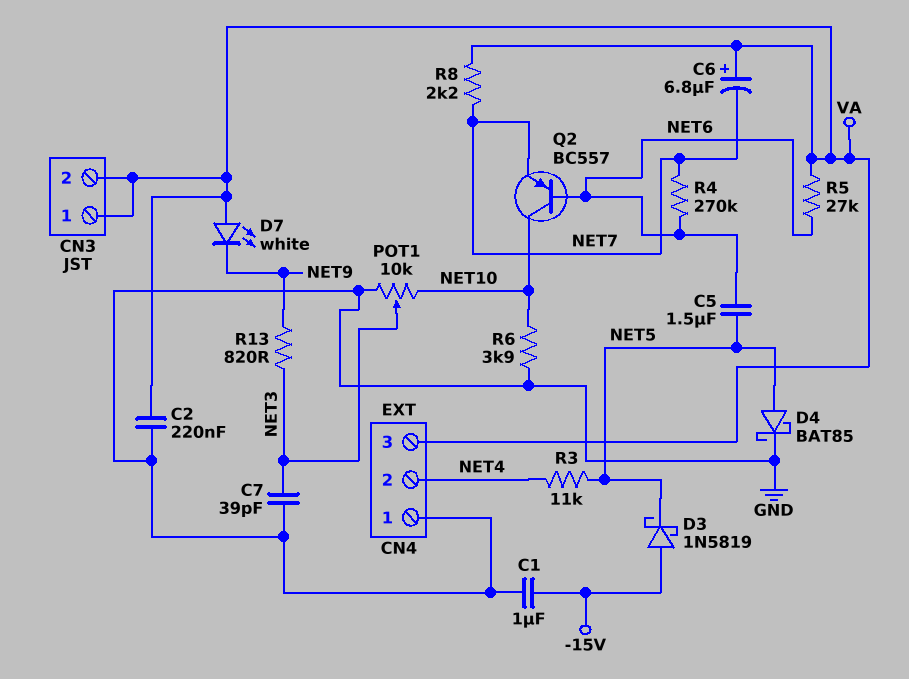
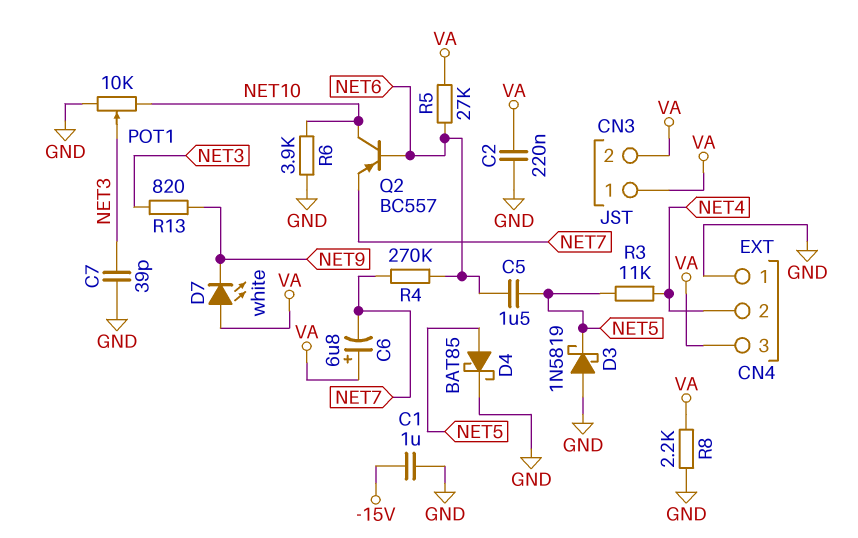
D3: schottky 1N5819 (A -15V, K NET5) -> schottky 1N5819 (A GND, K NET5)
R8: 2.2k (NET7, VA) -> 2.2k (GND, VA)

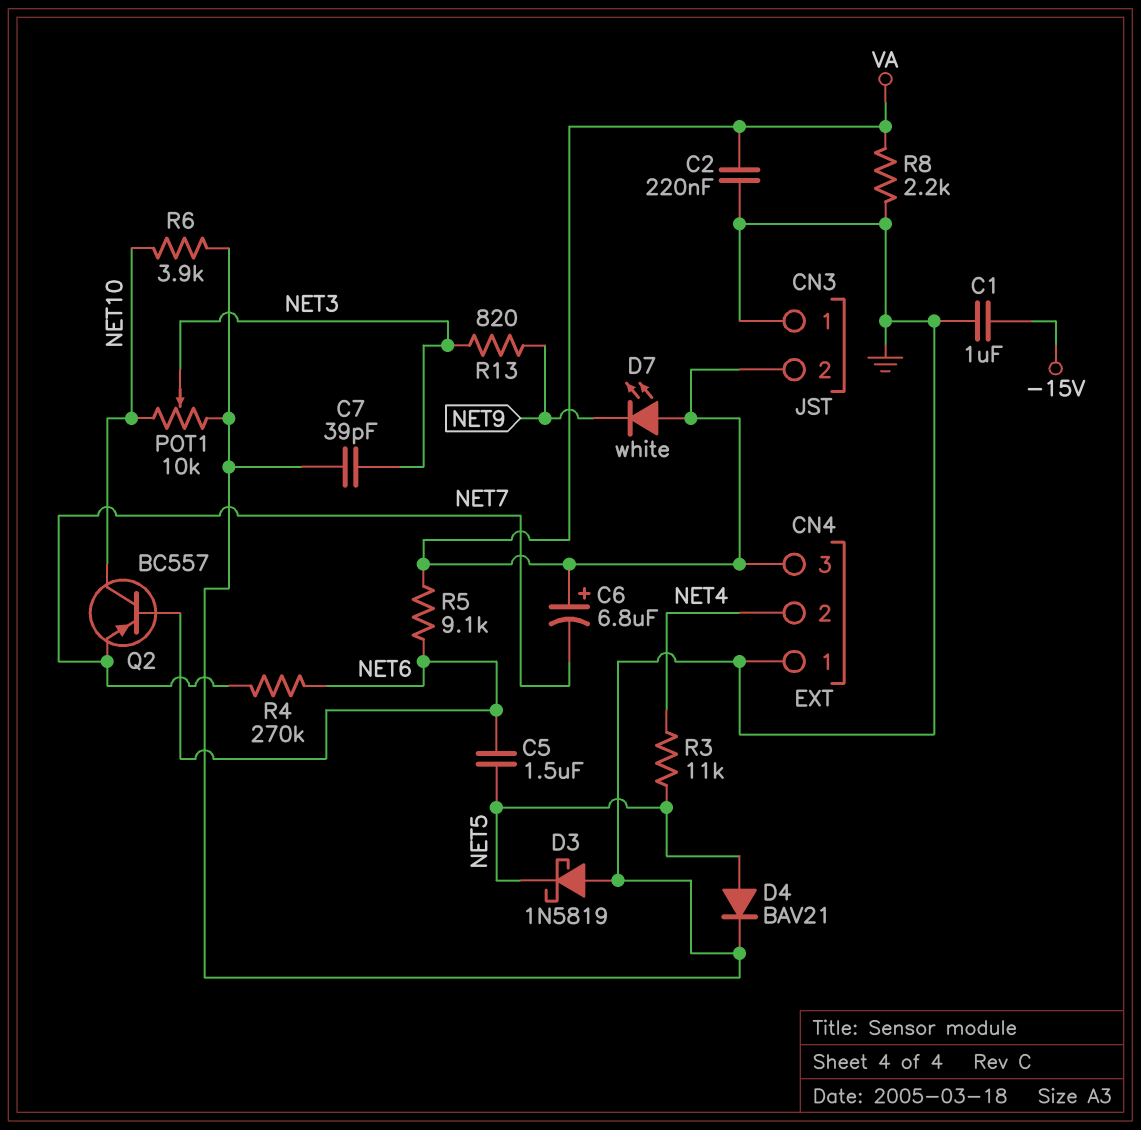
CN3 pin 1: VA -> GND
D4: schottky BAT85 (A NET5, K GND) -> diode BAV21 (A NET5, K GND)
R5: 27k (NET6, VA) -> 9.1k (NET6, VA)

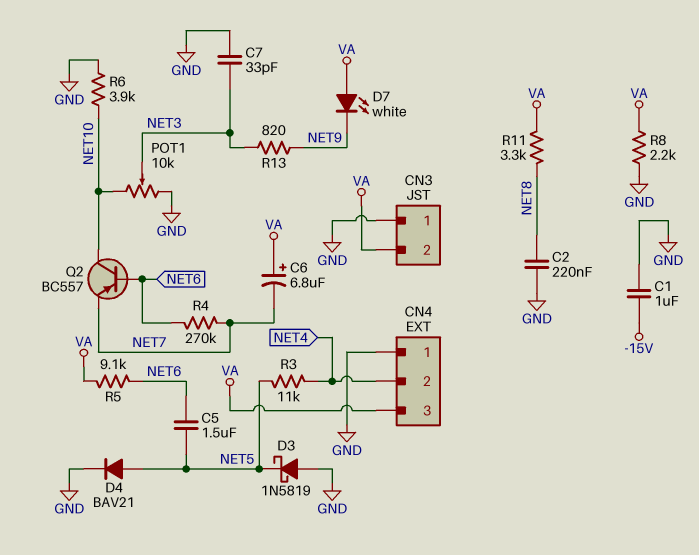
C2: 220nF (GND, VA) -> 220nF (GND, NET8)
C7: 39pF (GND, NET3) -> 33pF (GND, NET3)
R11: none -> 3.3k (NET8, VA)

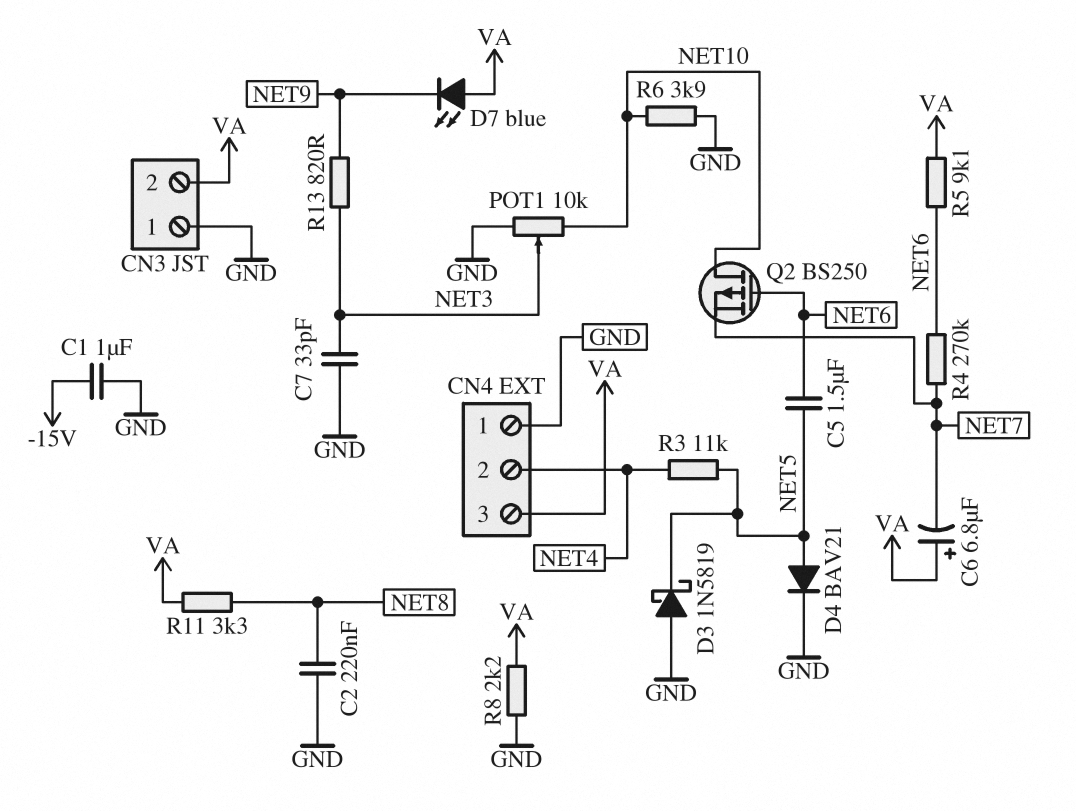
D7: LED white (A VA, K NET9) -> LED blue (A VA, K NET9)
Q2: PNP BC557 (B NET6, C NET10, E NET7) -> PMOS BS250 (G NET6, D NET10, S NET7)

